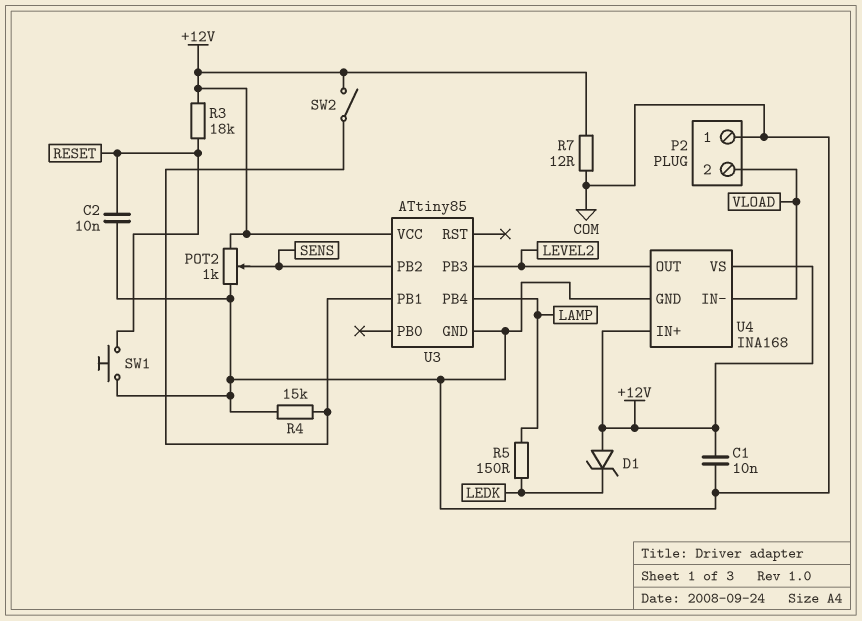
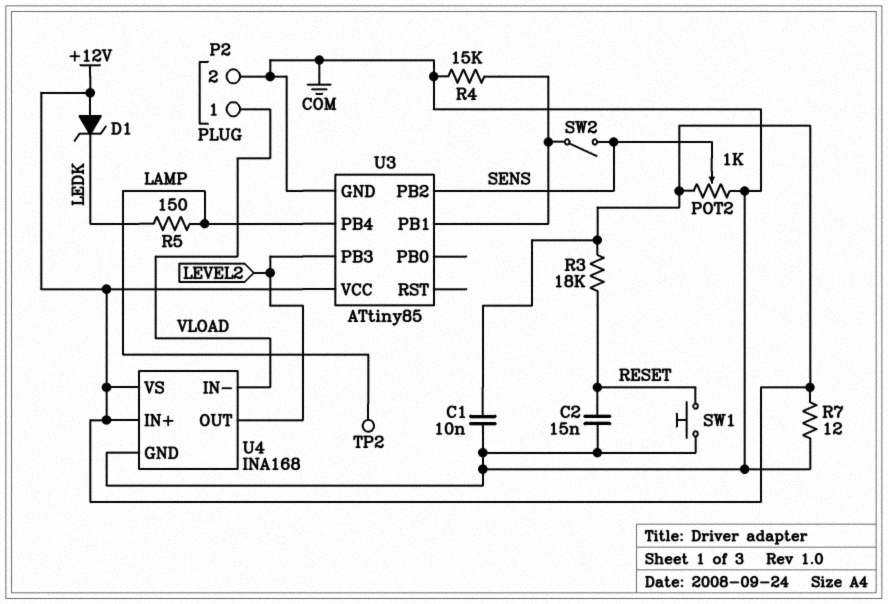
C2: 10nF (COM, RESET) -> 15nF (COM, RESET)
P2 pin 1: COM -> VLOAD
P2 pin 2: VLOAD -> COM
SW2: switch (+12V, U3/PB1) -> switch (SENS, U3/PB1)
TP2: none -> test point (LAMP)

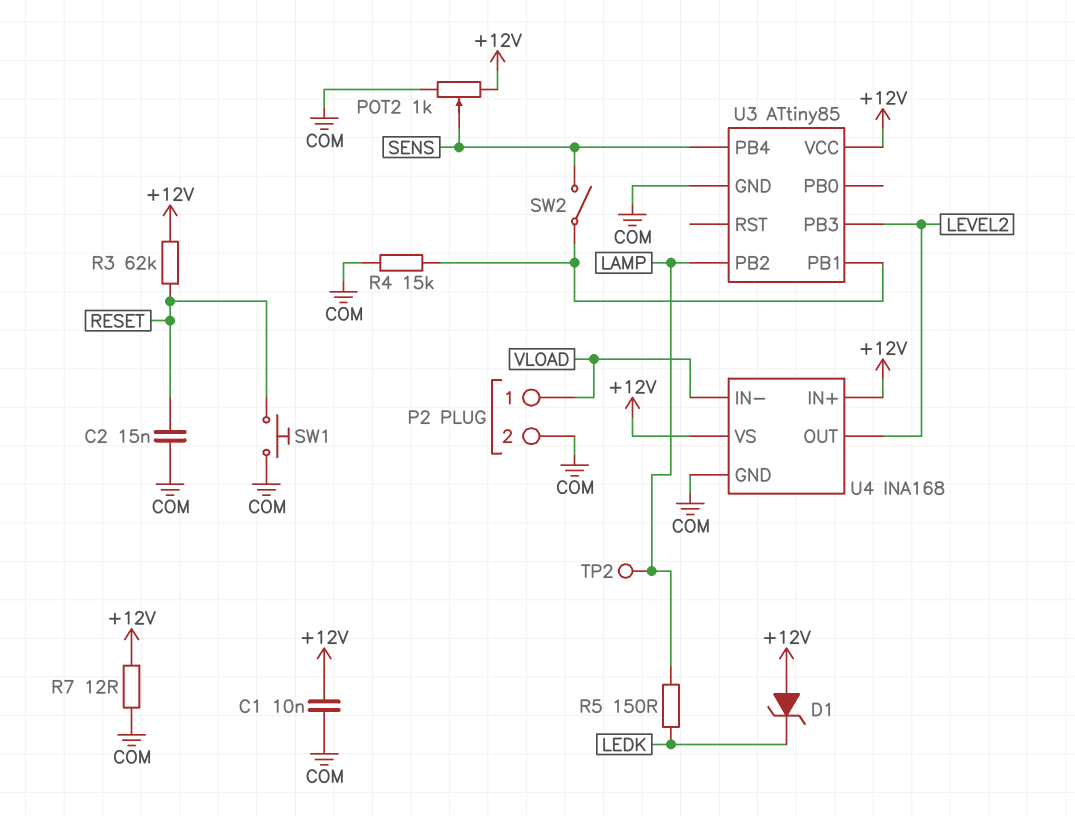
R3: 18k (+12V, RESET) -> 62k (+12V, RESET)
U3 pin PB2: SENS -> LAMP
U3 pin PB4: LAMP -> SENS

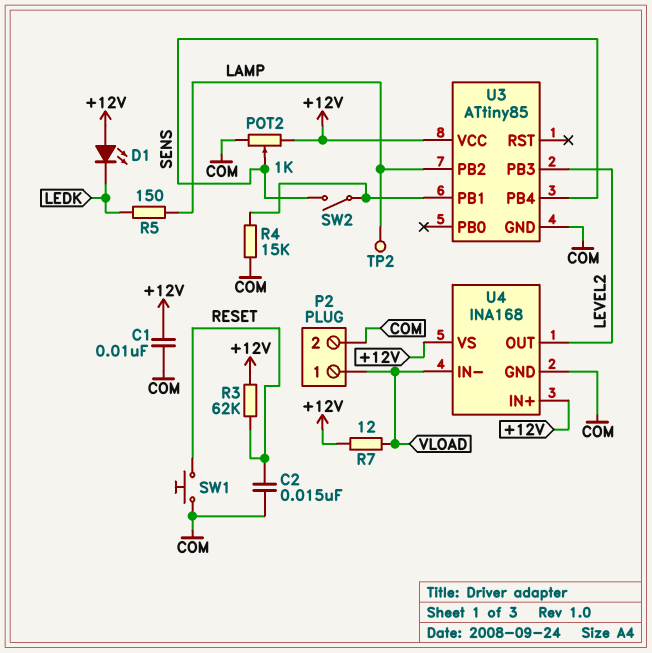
D1: zener (A +12V, K LEDK) -> LED (A +12V, K LEDK)
R7: 12 (+12V, COM) -> 12 (+12V, VLOAD)

